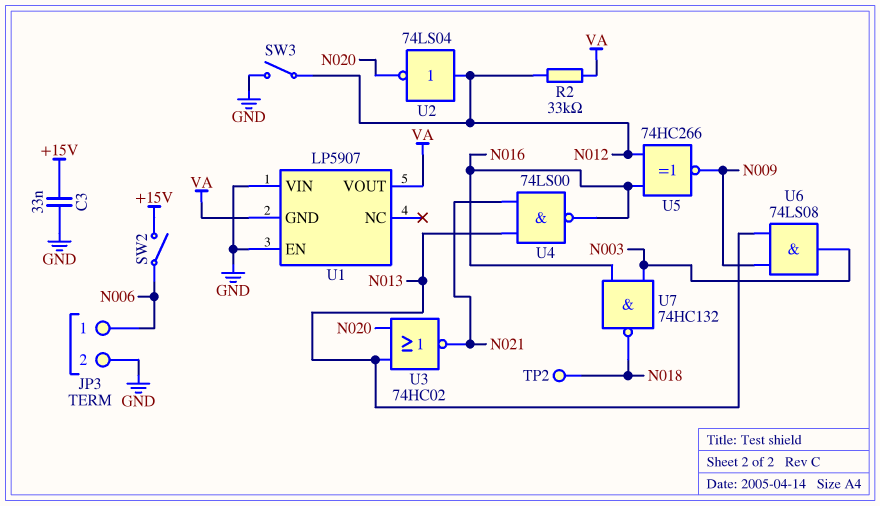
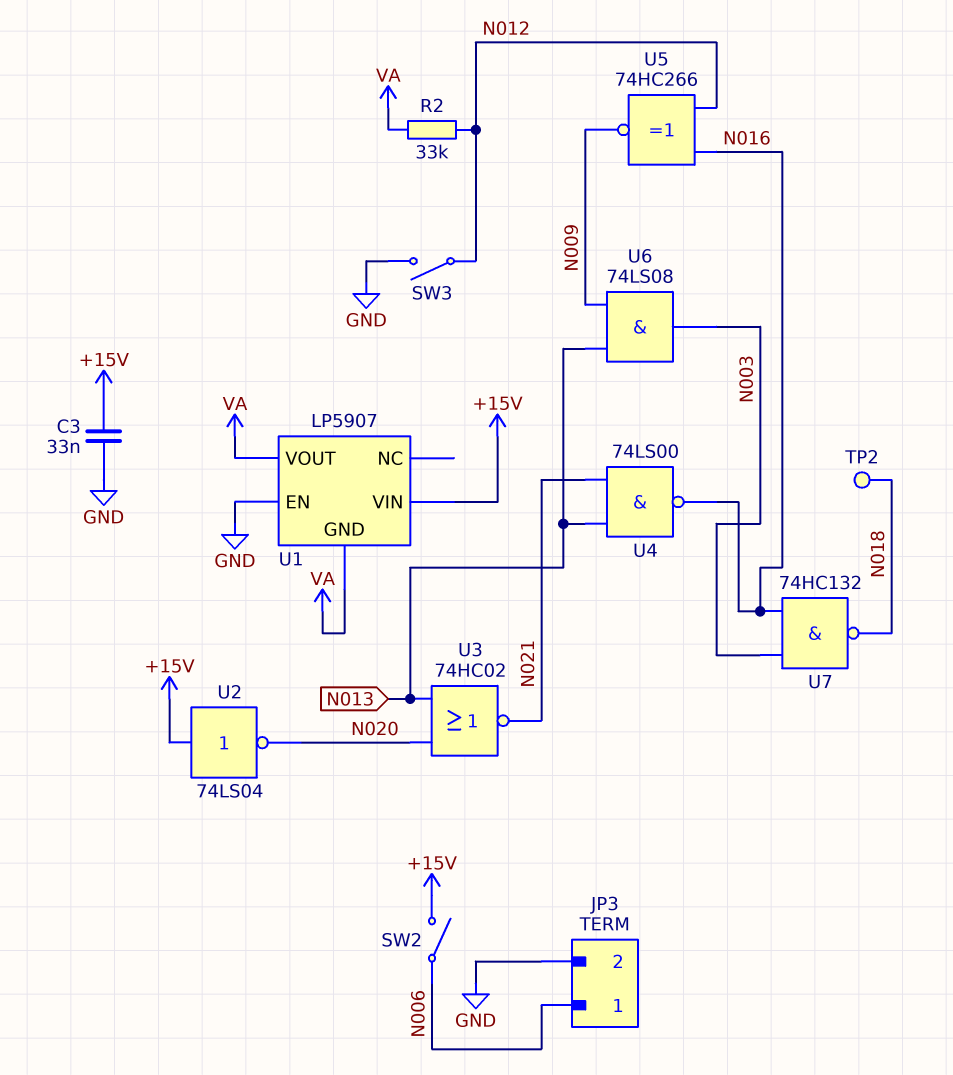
U1 pin VIN: GND -> +15V
U2: NOT 74LS04 (in N012, out N020) -> NOT 74LS04 (in +15V, out N020)

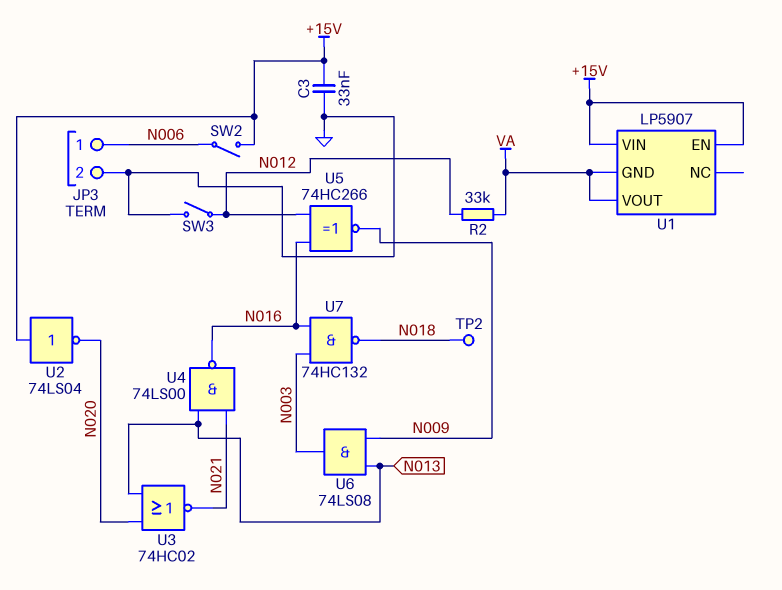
U1 pin EN: GND -> +15V

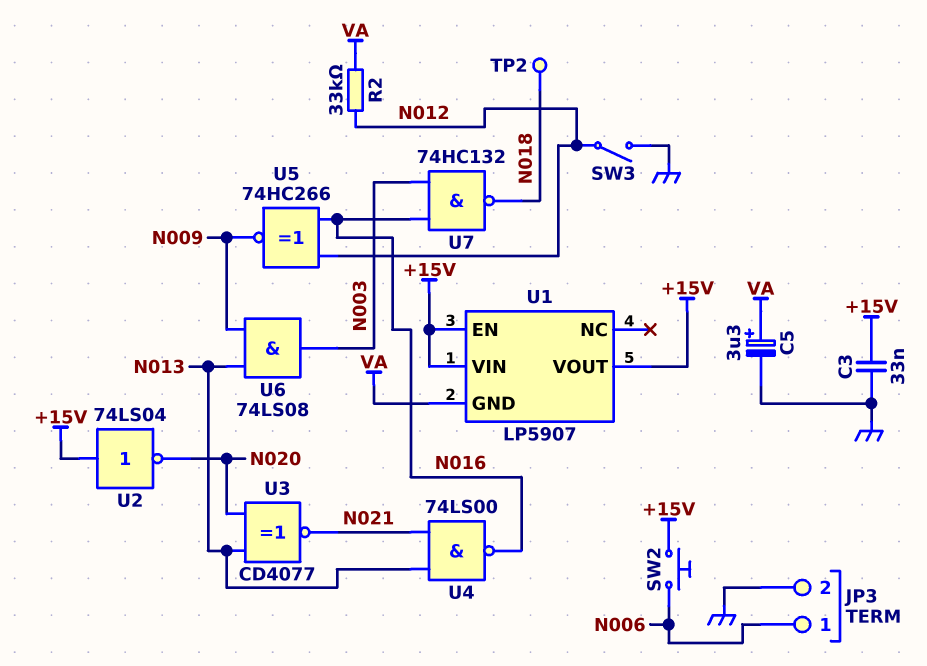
C5: none -> 3.3uF (plus VA, minus GND)
SW2: switch (+15V, N006) -> button (+15V, N006)
U1 pin VOUT: VA -> +15V
U3: NOR 74HC02 (in N013, in N020, out N021) -> XNOR CD4077 (in N013, in N020, out N021)

